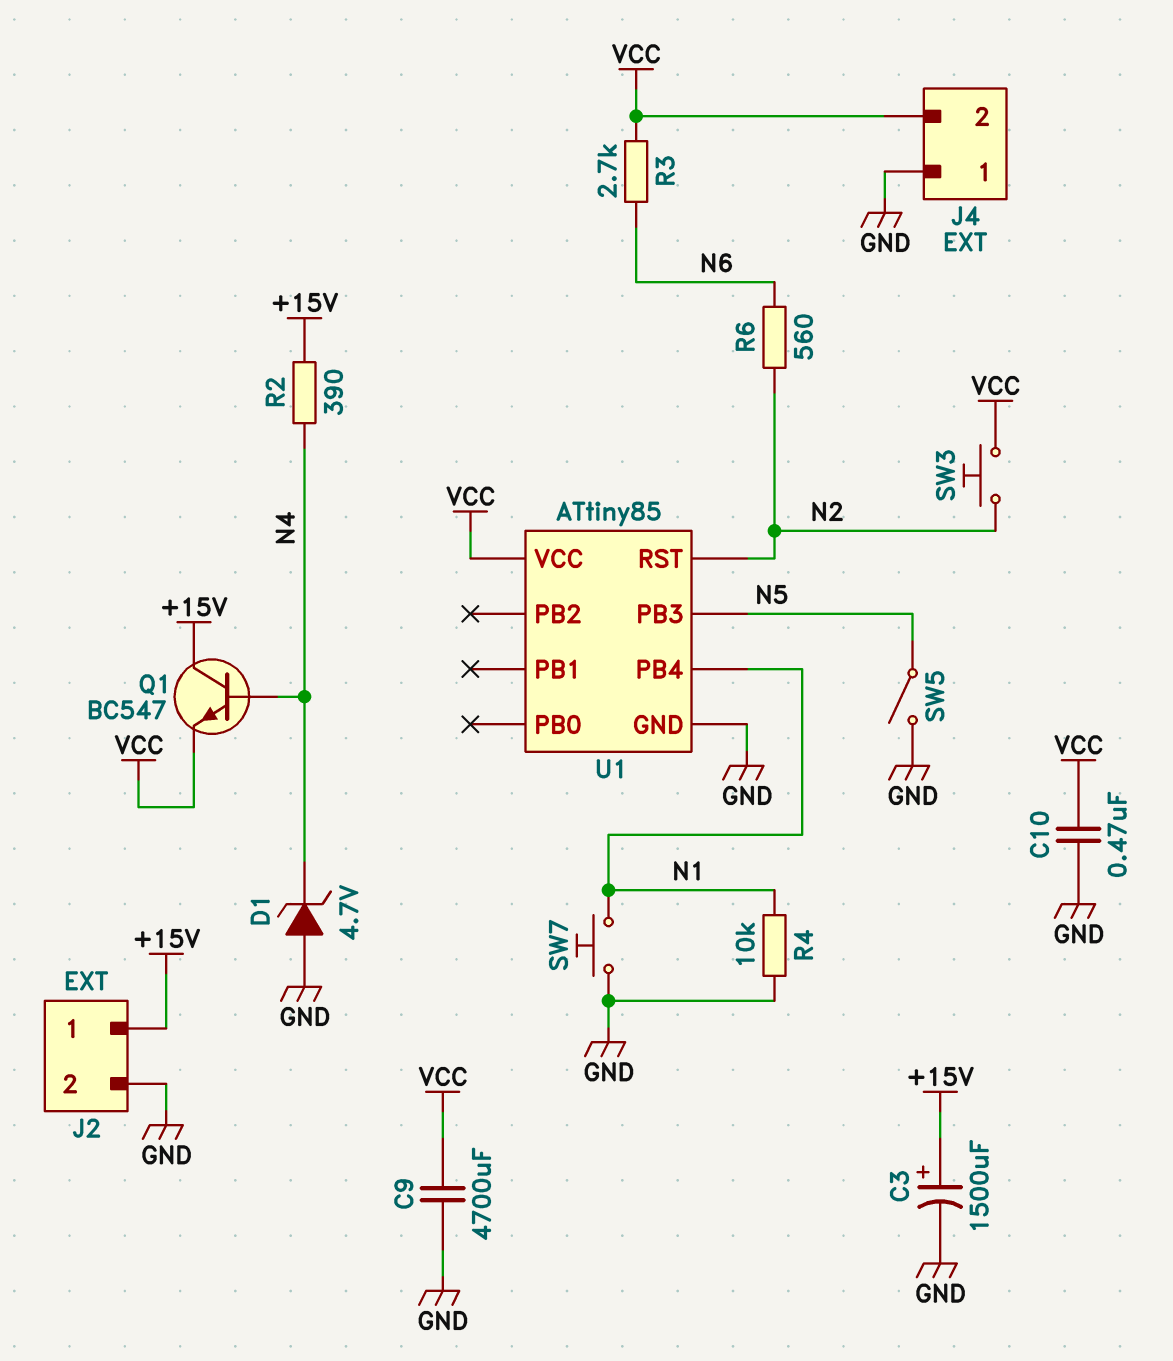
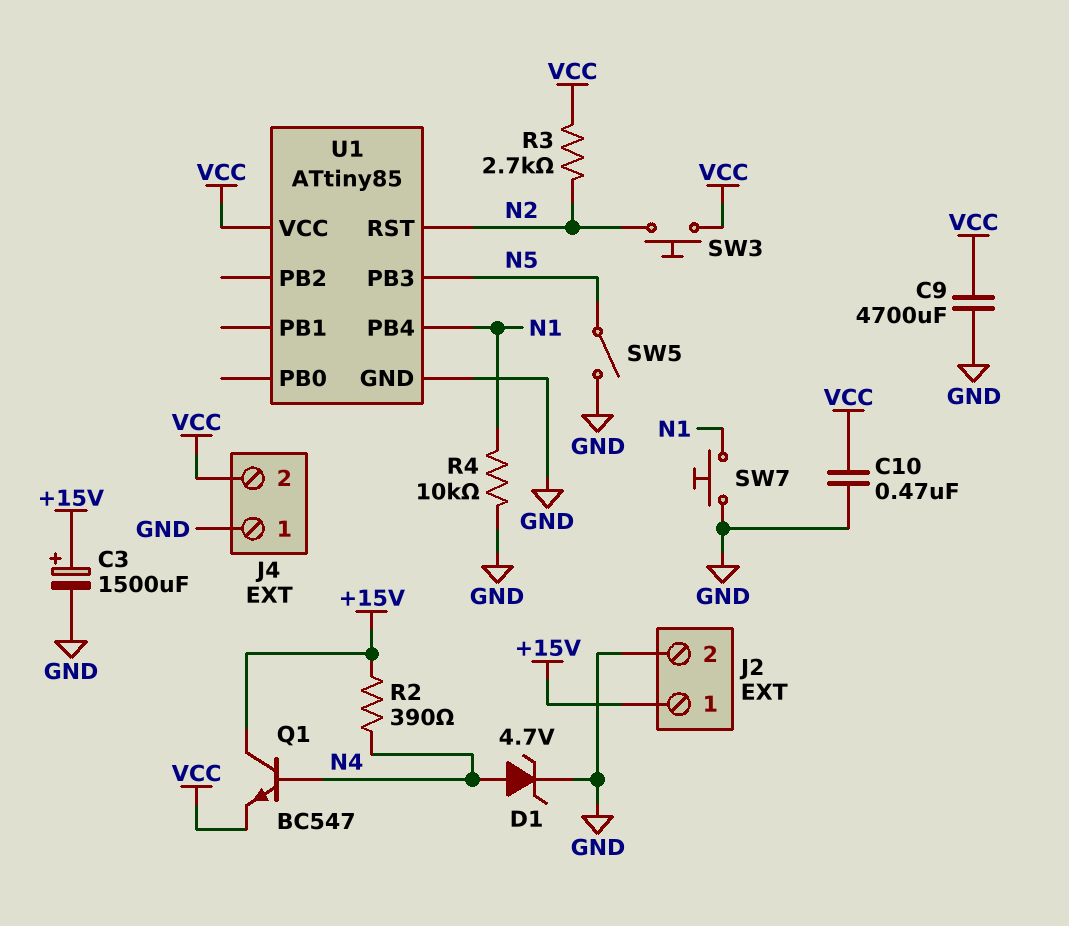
D1: zener 4.7V (A GND, K N4) -> zener 4.7V (A N4, K GND)
R3: 2.7k (N6, VCC) -> 2.7k (N2, VCC)
R6: 560 (N2, N6) -> none

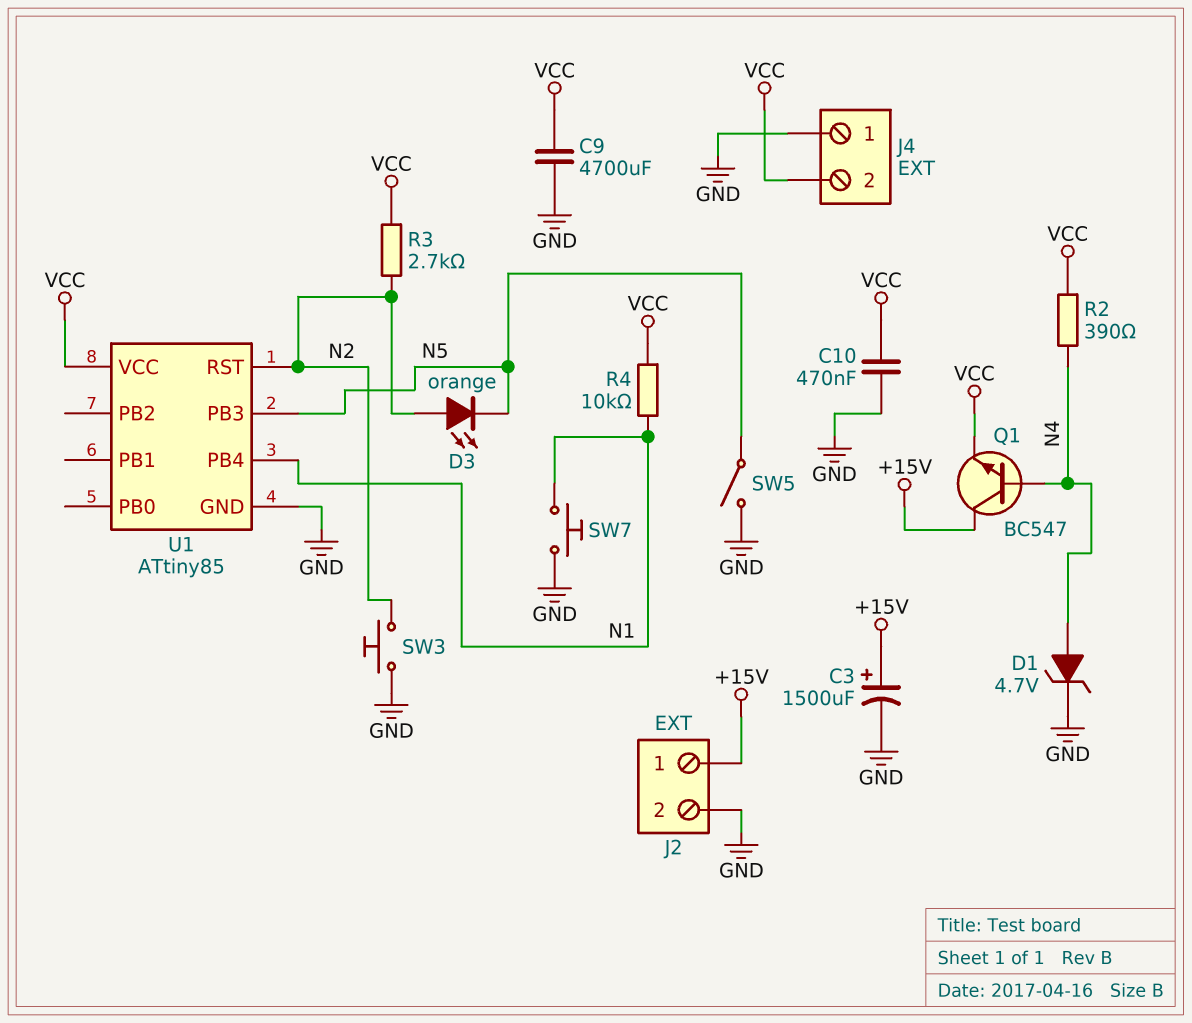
D3: none -> LED orange (A N2, K N5)
R2: 390 (+15V, N4) -> 390 (N4, VCC)
R4: 10k (GND, N1) -> 10k (N1, VCC)
SW3: button (N2, VCC) -> button (GND, N2)

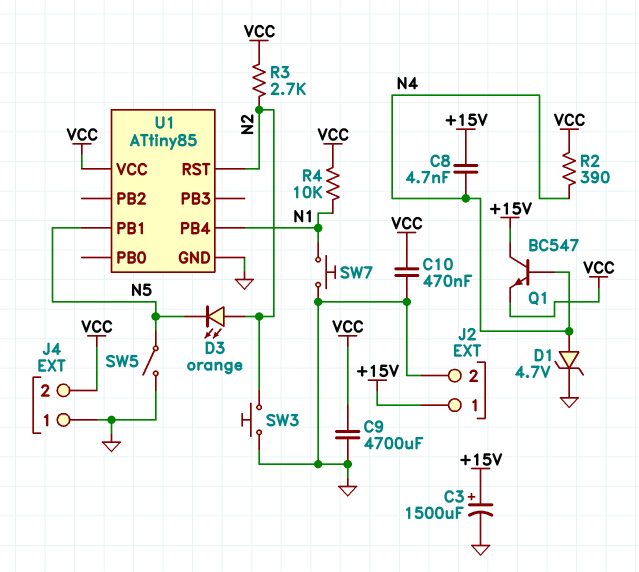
C8: none -> 4.7nF (+15V, N4)
U1 pin PB1: none -> N5
U1 pin PB3: N5 -> none

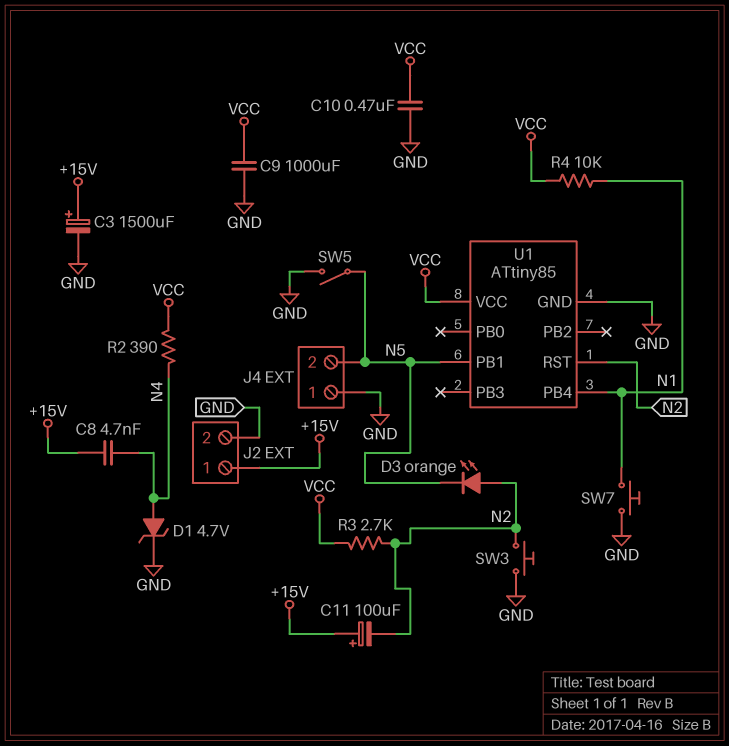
C9: 4700uF (GND, VCC) -> 1000uF (GND, VCC)
C11: none -> 100uF (plus +15V, minus N2)
J4 pin 2: VCC -> N5
Q1: NPN BC547 (B N4, C +15V, E VCC) -> none

